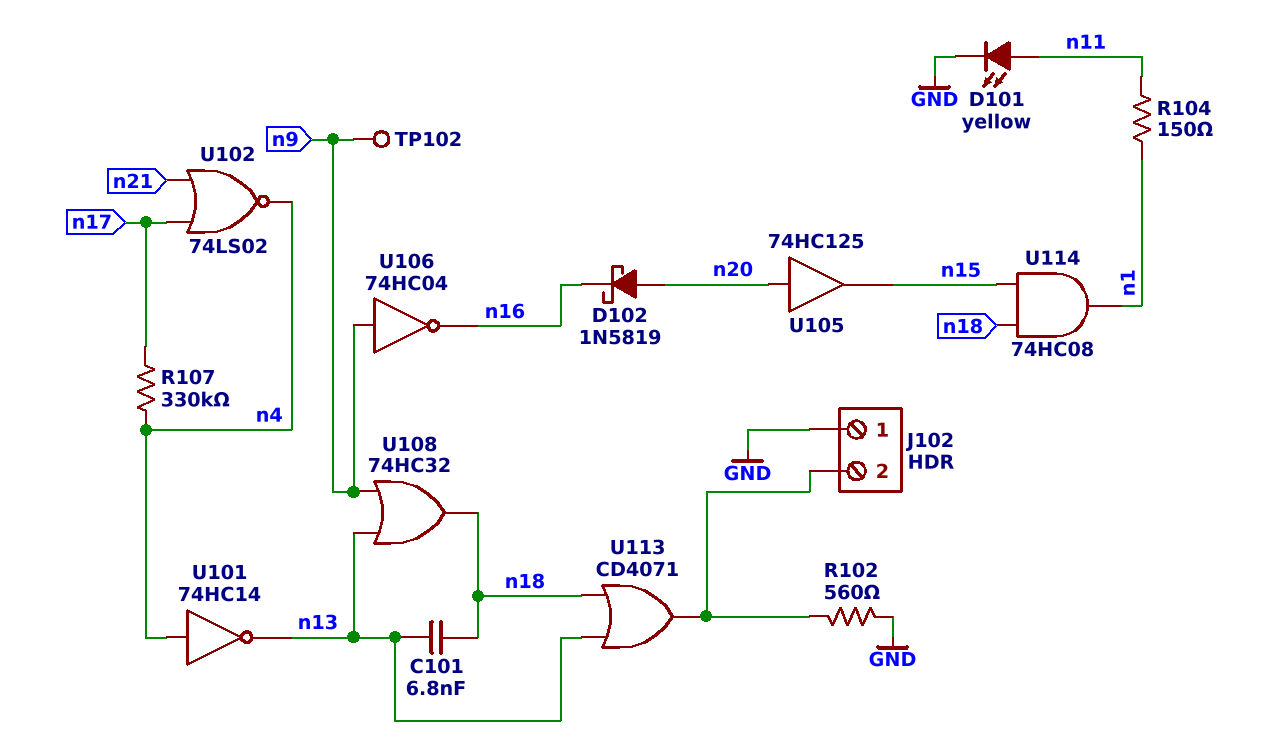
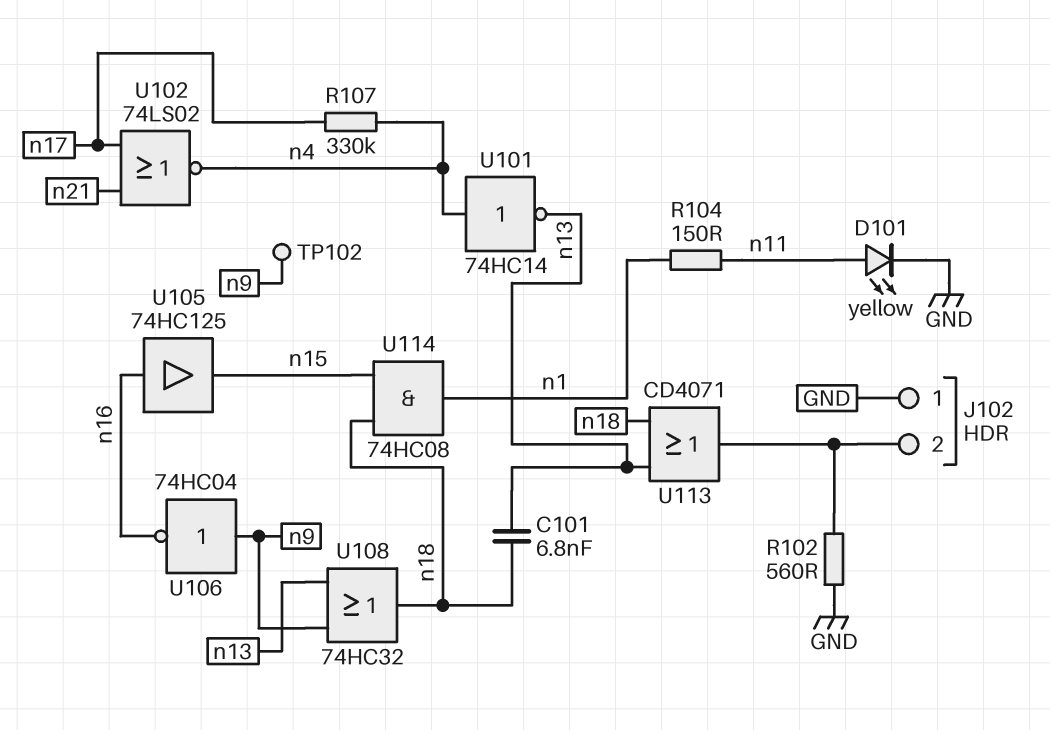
D102: schottky 1N5819 (A n20, K n16) -> none
U105: buffer 74HC125 (in n20, out n15) -> buffer 74HC125 (in n16, out n15)

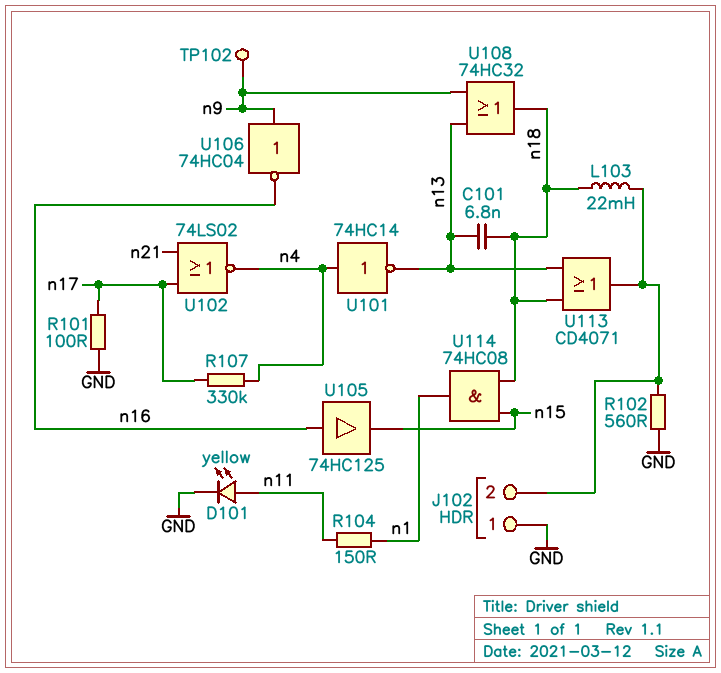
L103: none -> 22mH (J102/2, n18)
R101: none -> 100 (GND, n17)

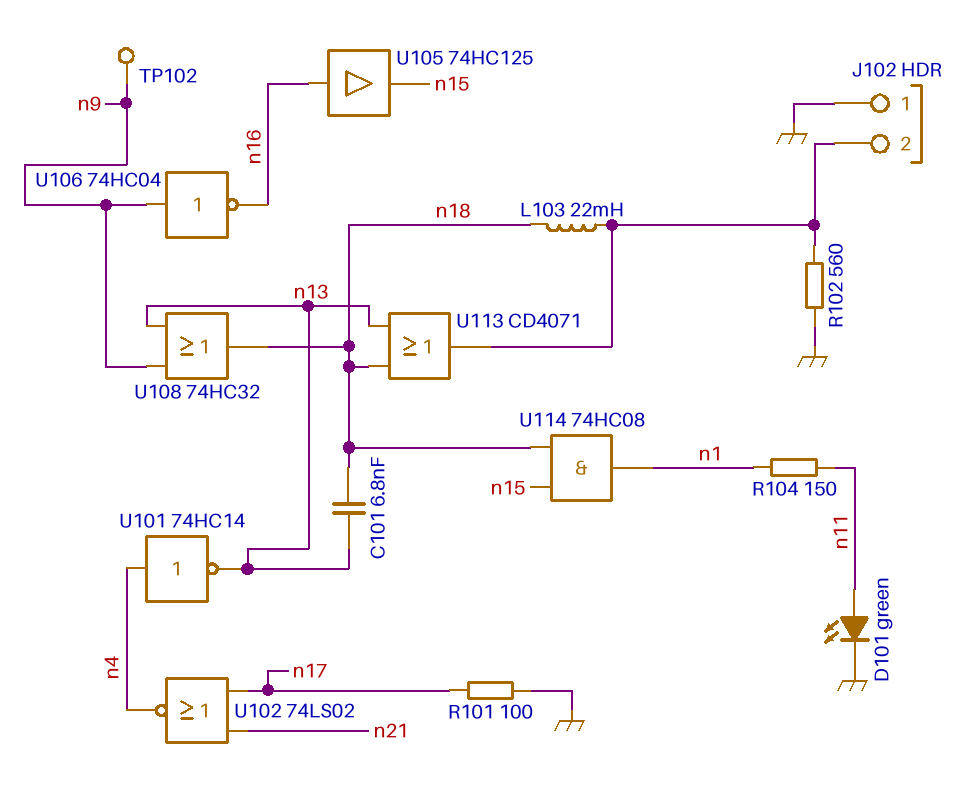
D101: LED yellow (A n11, K GND) -> LED green (A n11, K GND)
R107: 330k (n4, n17) -> none

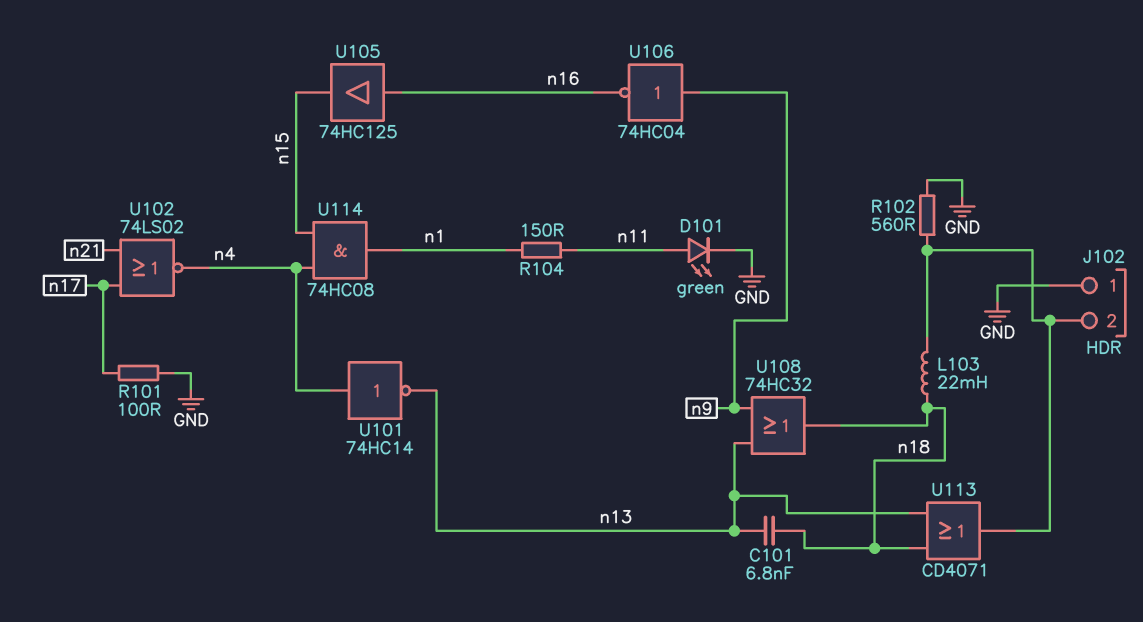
TP102: test point (n9) -> none
U114: AND 74HC08 (in n15, in n18, out n1) -> AND 74HC08 (in n4, in n15, out n1)

